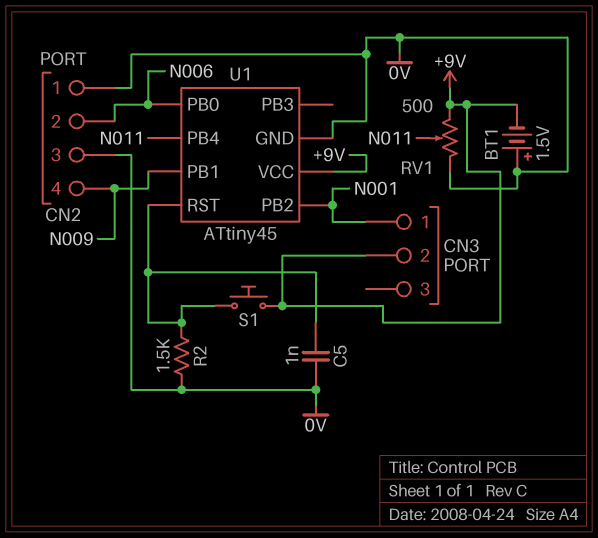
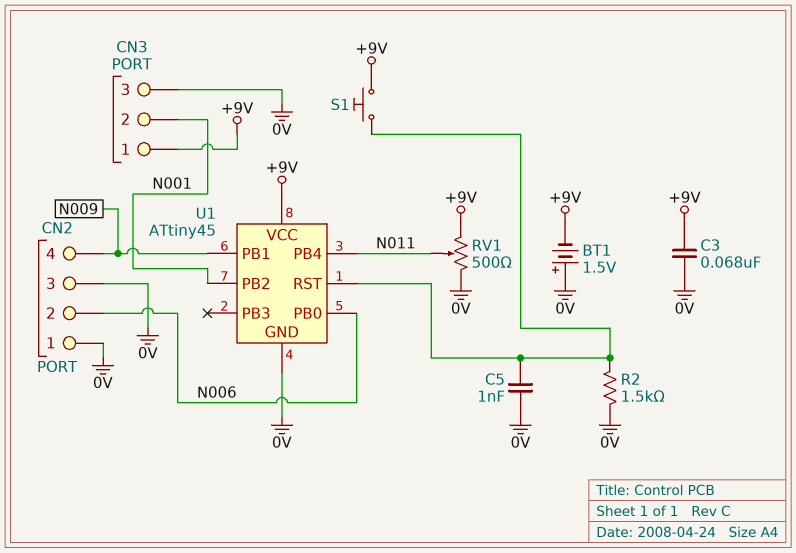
C3: none -> 68nF (+9V, 0V)
CN3 pin 1: N001 -> +9V
CN3 pin 2: +9V -> N001
CN3 pin 3: none -> 0V

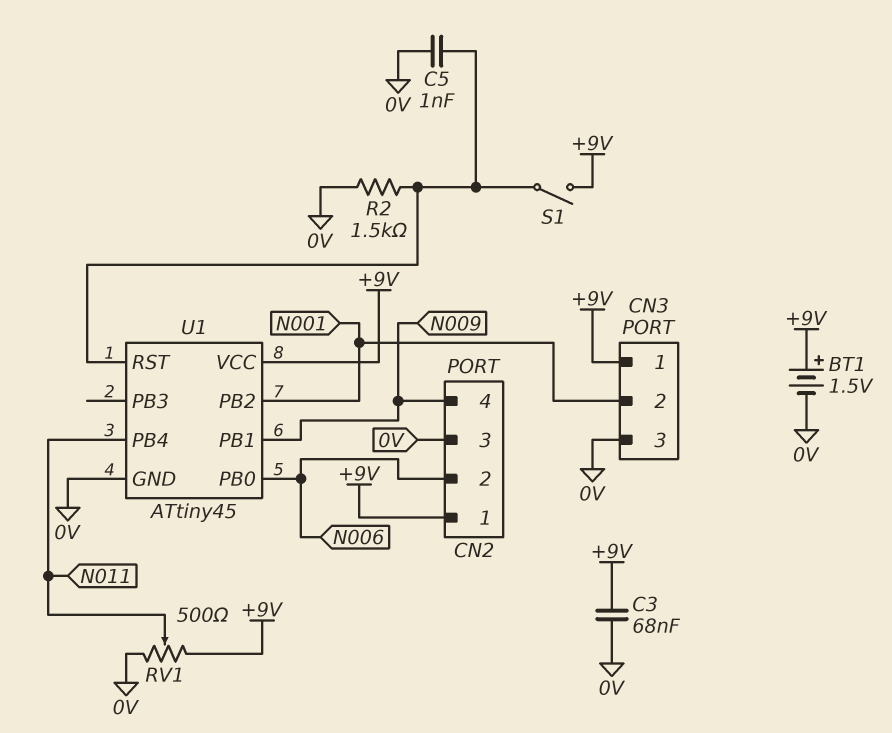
BT1: 1.5V (plus 0V, minus +9V) -> 1.5V (plus +9V, minus 0V)
CN2 pin 1: 0V -> +9V
S1: button (+9V, U1/RST) -> switch (+9V, U1/RST)

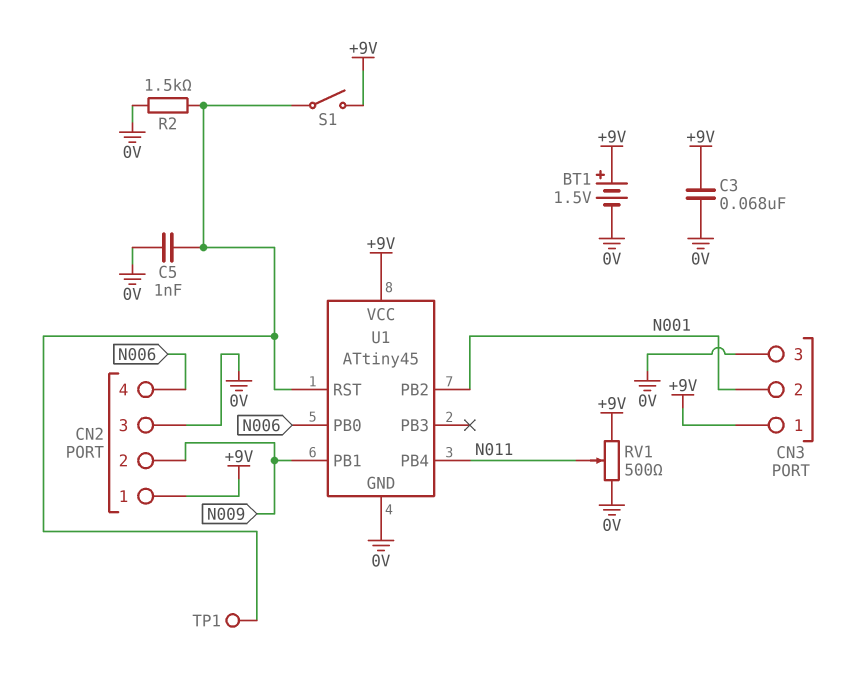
CN2 pin 2: N006 -> N009
CN2 pin 4: N009 -> N006
TP1: none -> test point (U1/RST)

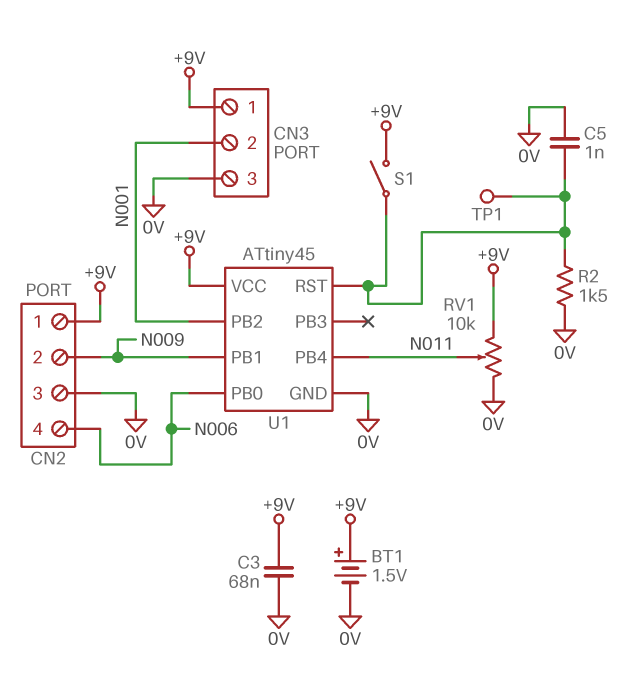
RV1: 500 (+9V, 0V, wiper N011) -> 10k (+9V, 0V, wiper N011)

